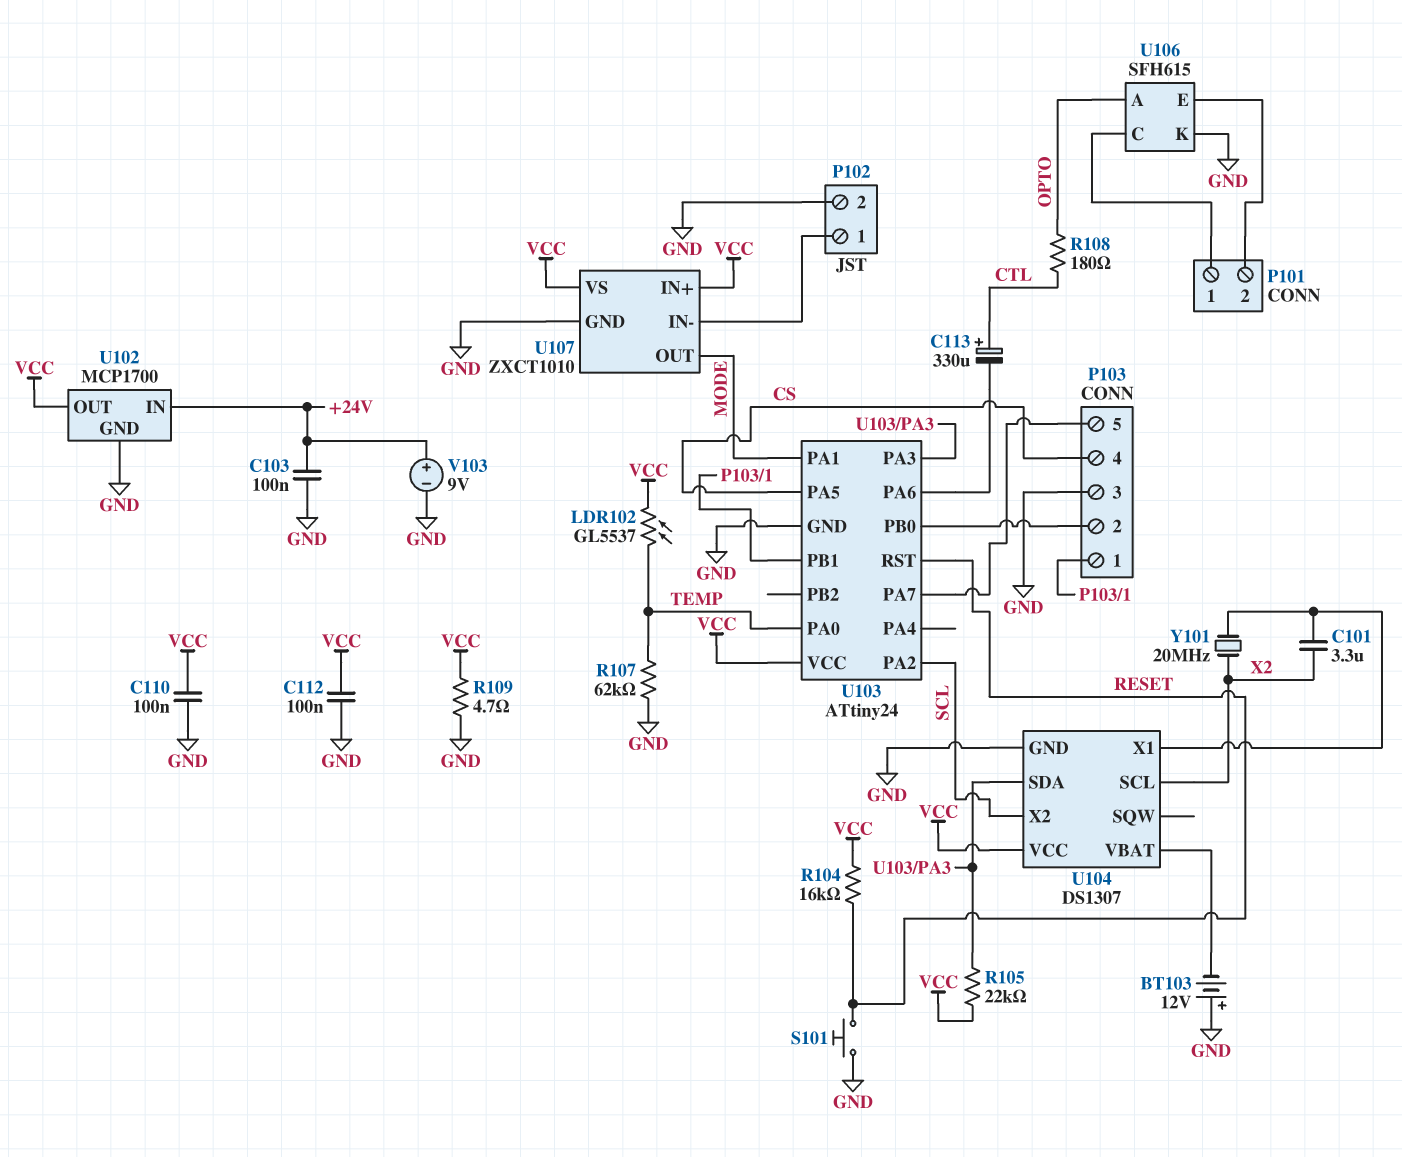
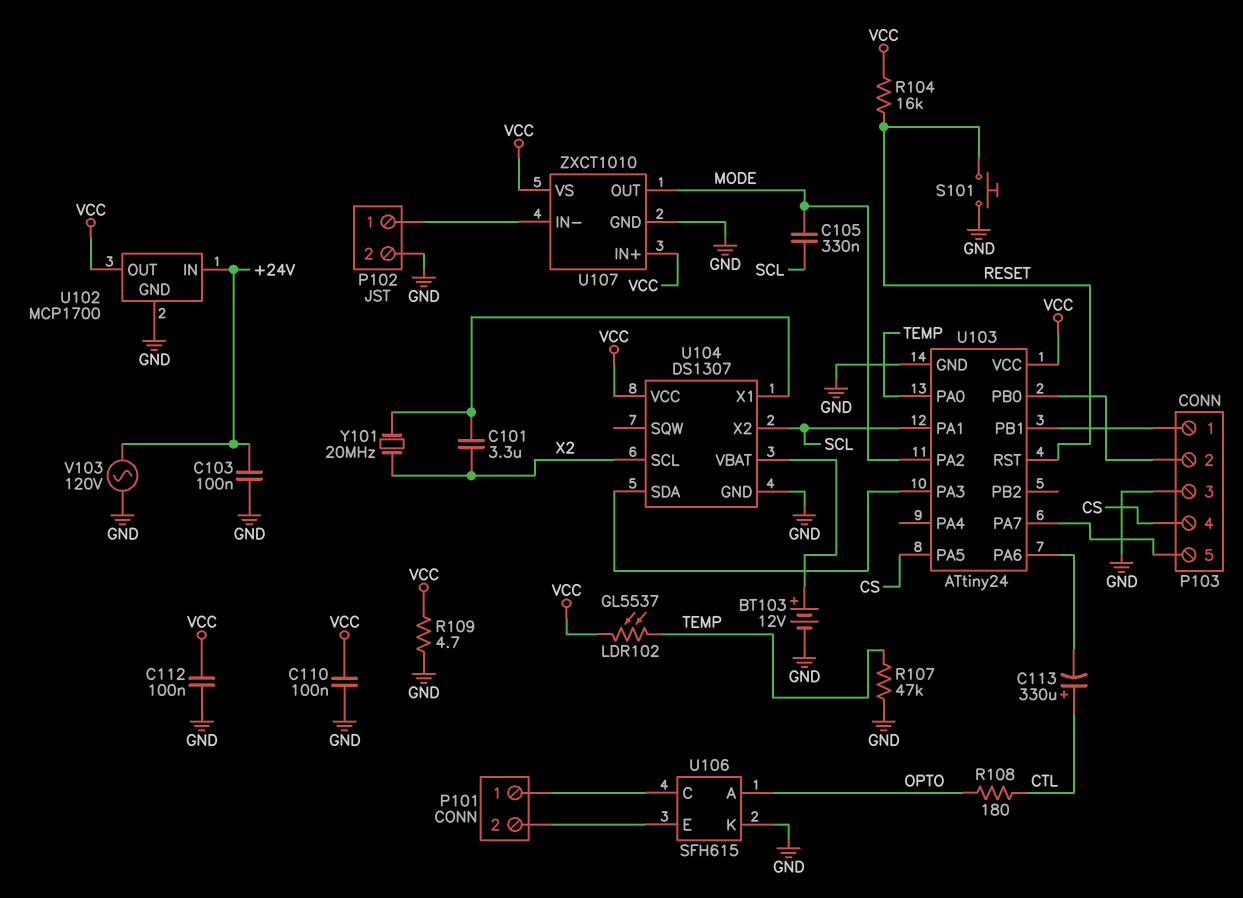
BT103: 12V (plus GND, minus U104/VBAT) -> 12V (plus U104/VBAT, minus GND)
C105: none -> 330nF (MODE, SCL)
R105: 22k (U103/PA3, VCC) -> none
R107: 62k (GND, TEMP) -> 47k (GND, TEMP)
U103 pin PA1: MODE -> SCL
U103 pin PA2: SCL -> MODE
V103: 9V (plus +24V, minus GND) -> AC 120V (+24V, GND)

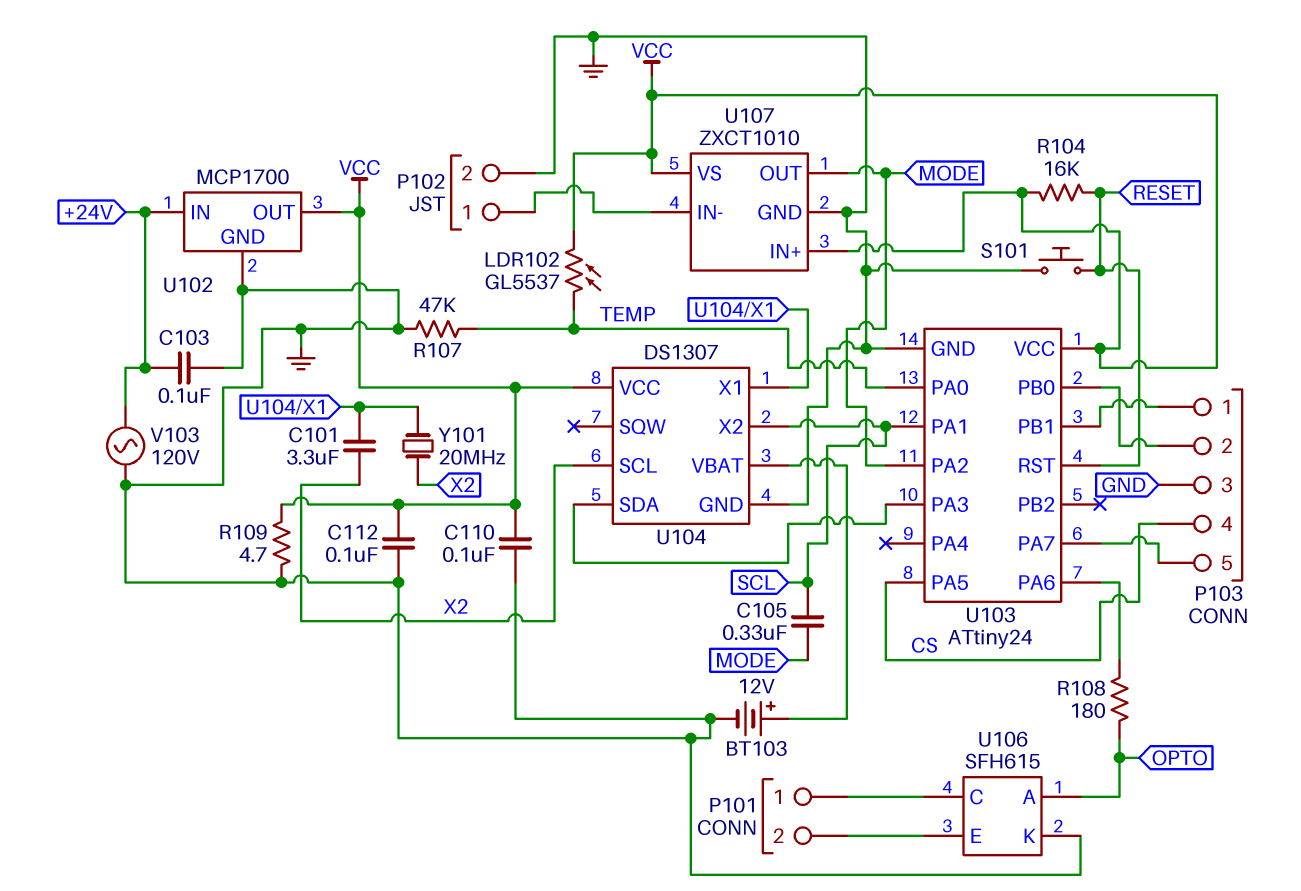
C113: 330uF (plus CTL, minus U103/PA6) -> none
R108: 180 (CTL, OPTO) -> 180 (OPTO, U103/PA6)

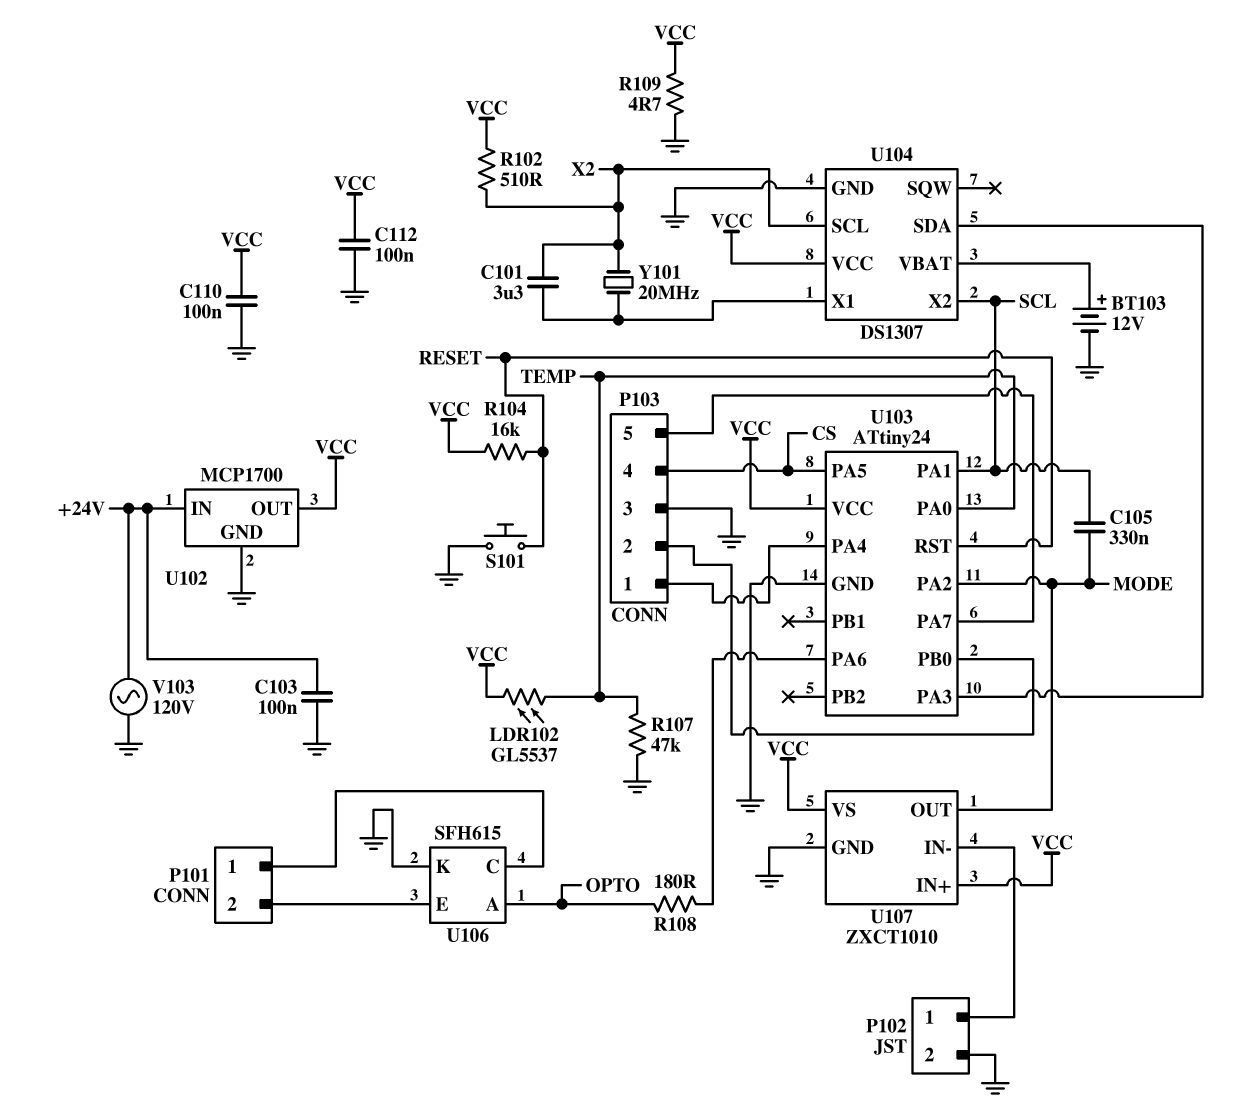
R102: none -> 510 (VCC, X2)
U103 pin PA4: none -> P103/1
U103 pin PB1: P103/1 -> none

